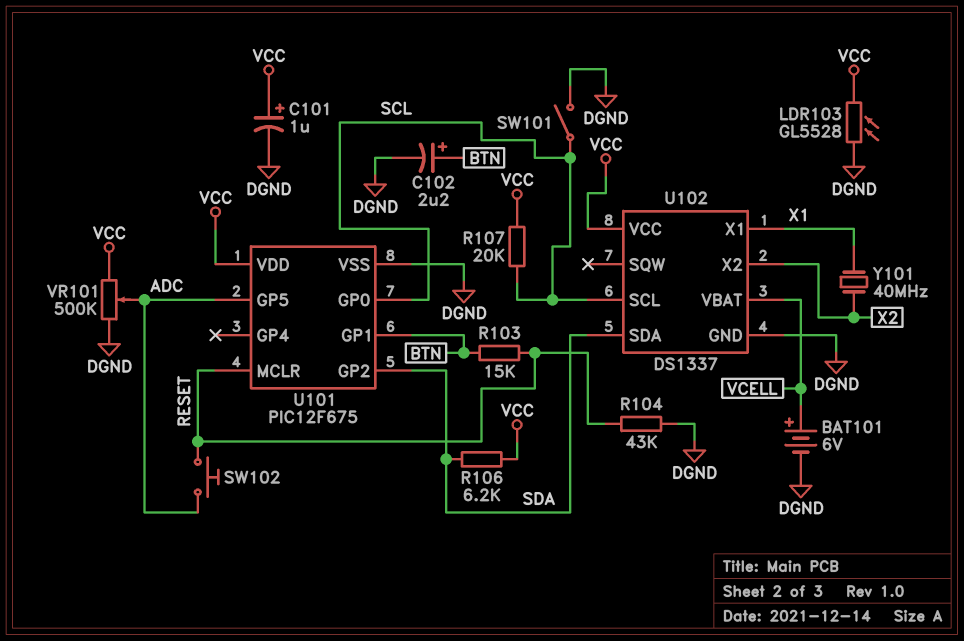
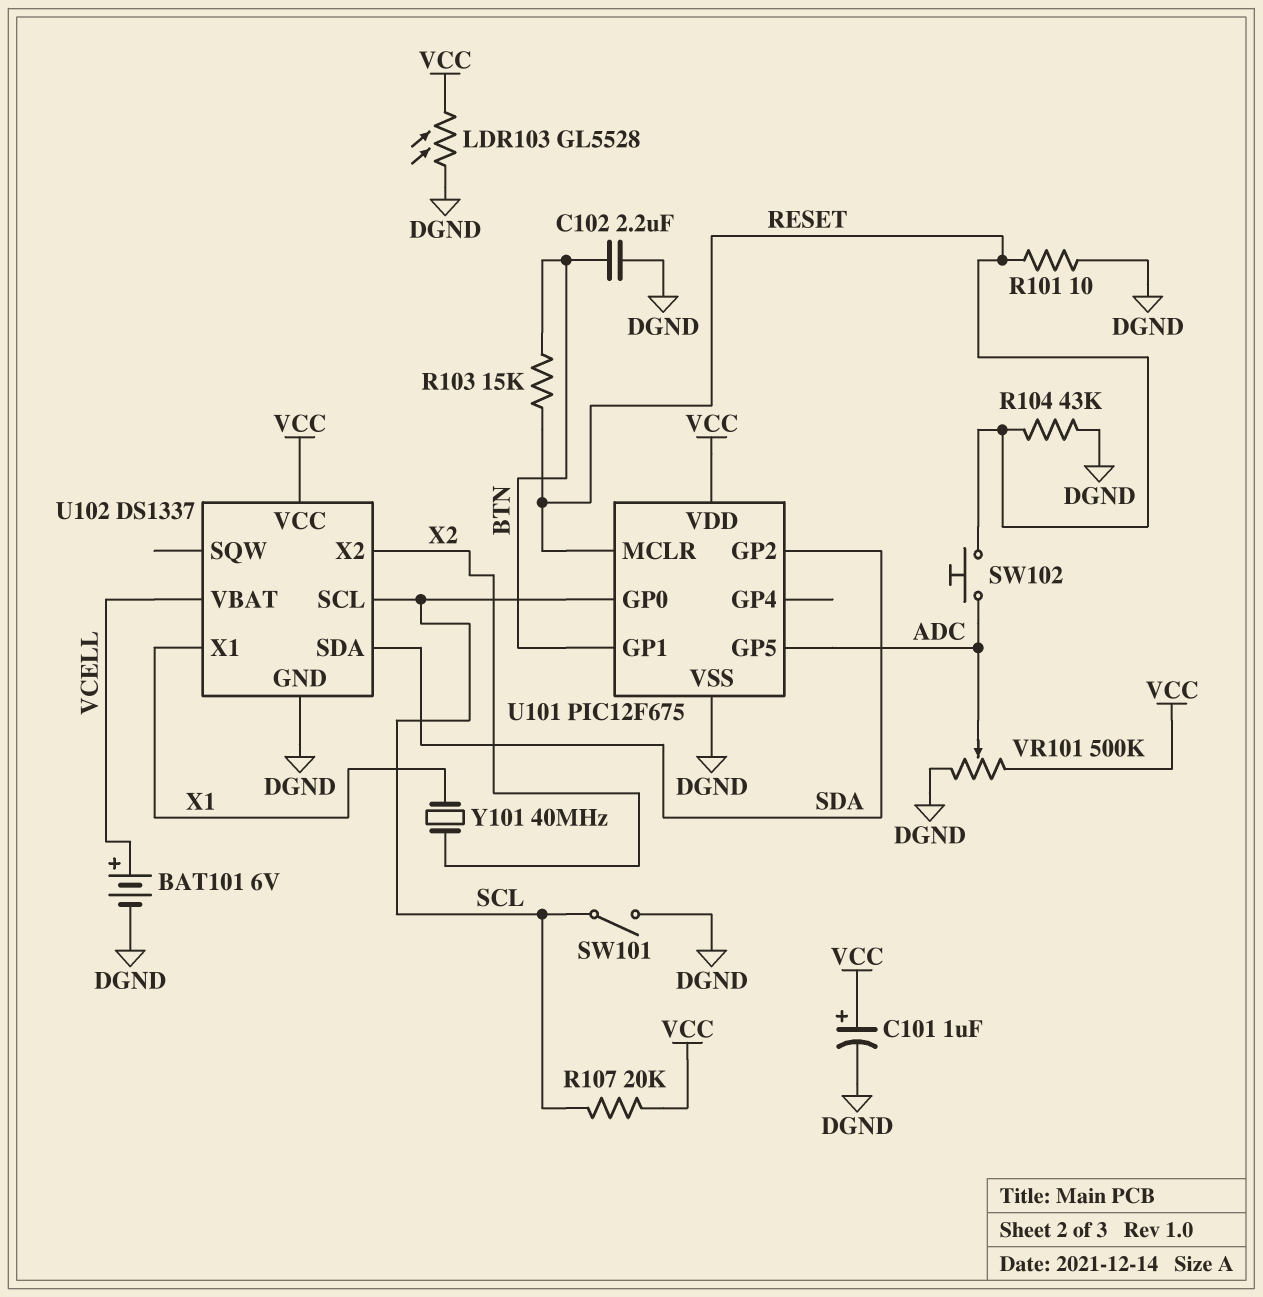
C102: 2.2uF (plus BTN, minus DGND) -> 2.2uF (BTN, DGND)
R101: none -> 10 (DGND, RESET)
R106: 6.2k (SDA, VCC) -> none

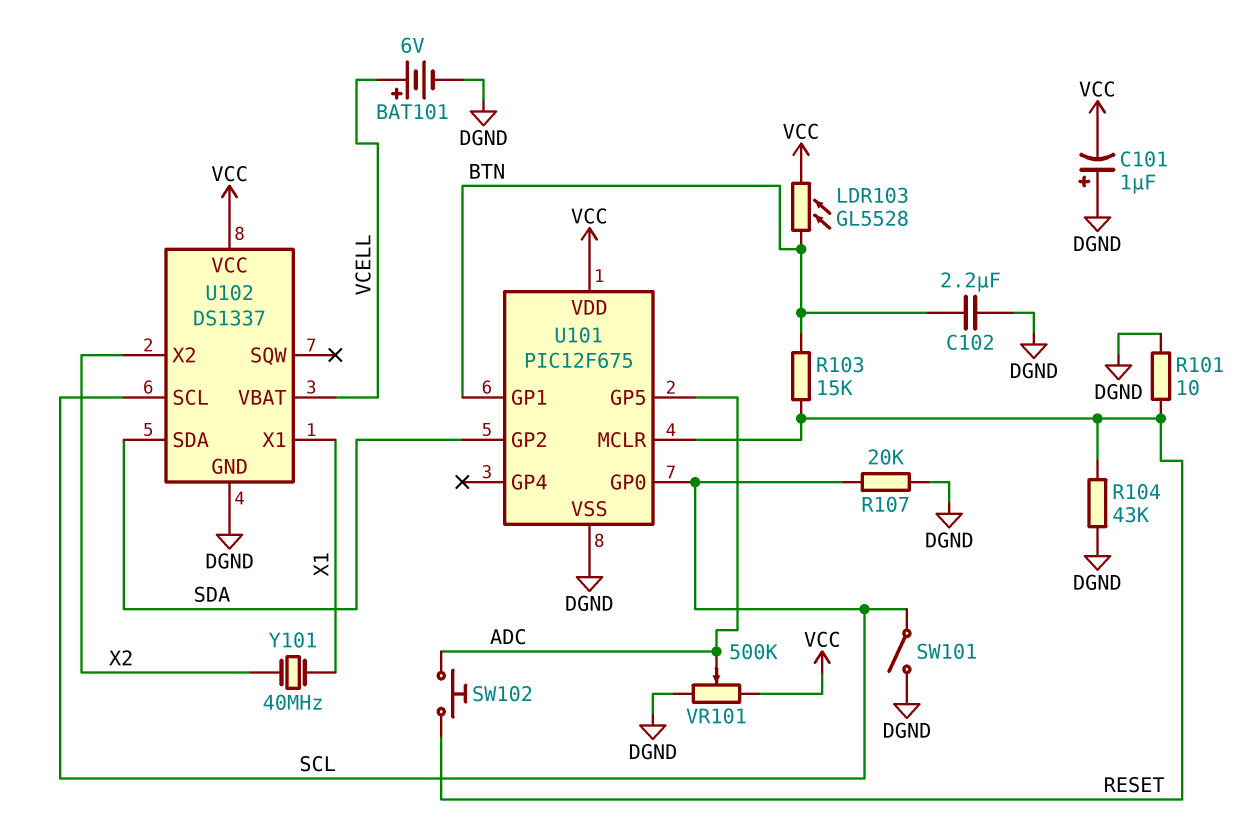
C101: 1uF (plus VCC, minus DGND) -> 1uF (plus DGND, minus VCC)
LDR103: GL5528 (DGND, VCC) -> GL5528 (BTN, VCC)
R107: 20k (SCL, VCC) -> 20k (DGND, SCL)

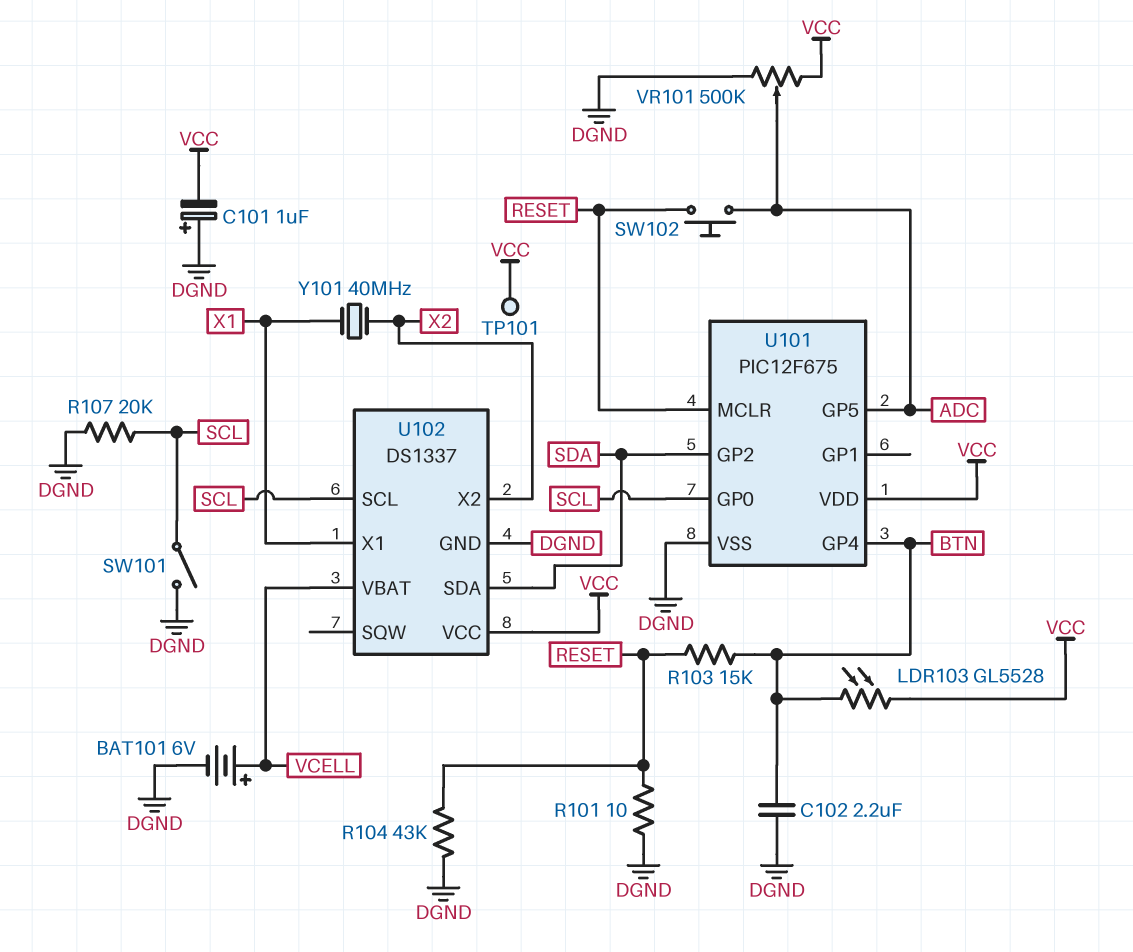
TP101: none -> test point (VCC)
U101 pin GP1: BTN -> none
U101 pin GP4: none -> BTN

